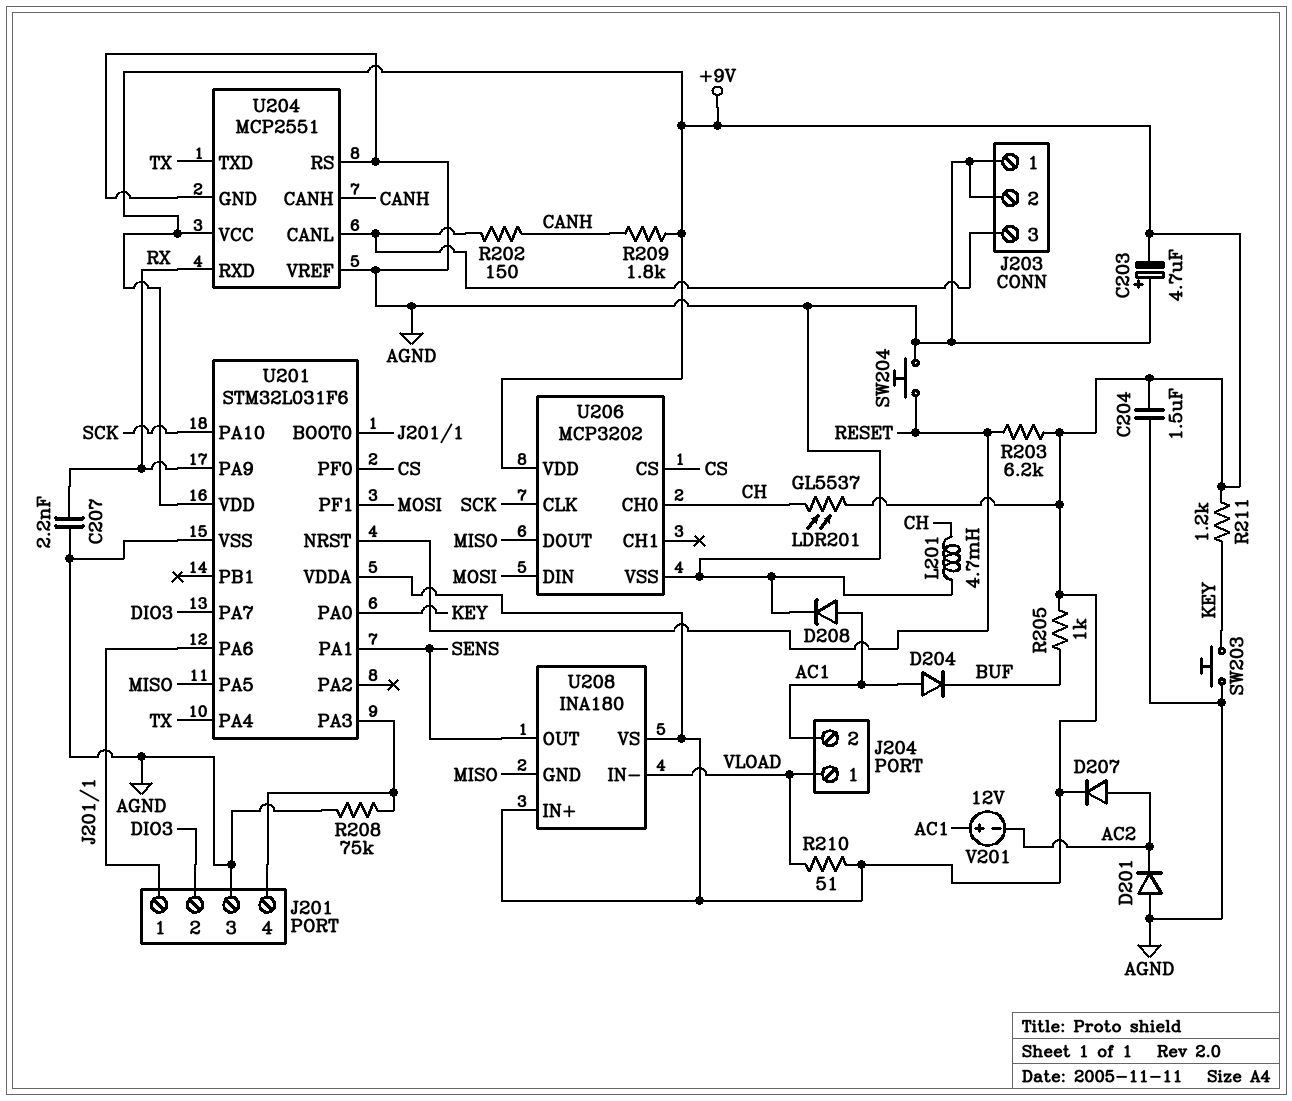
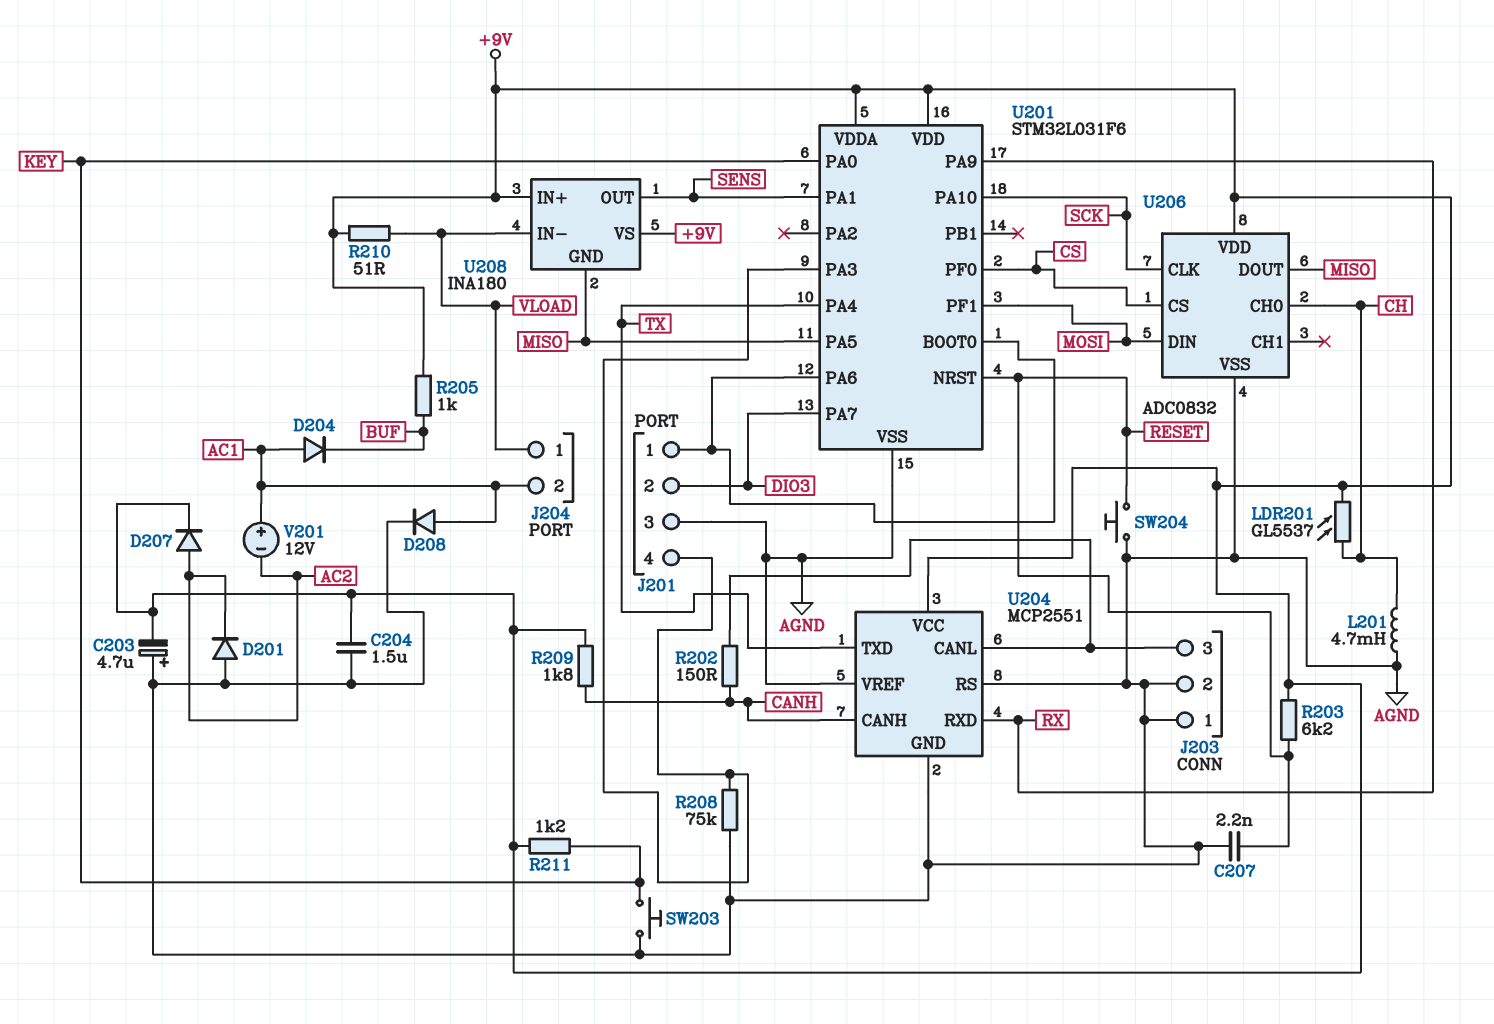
C207: 2.2nF (AGND, RX) -> 2.2nF (AGND, RESET)
U206: MCP3202 -> ADC0832

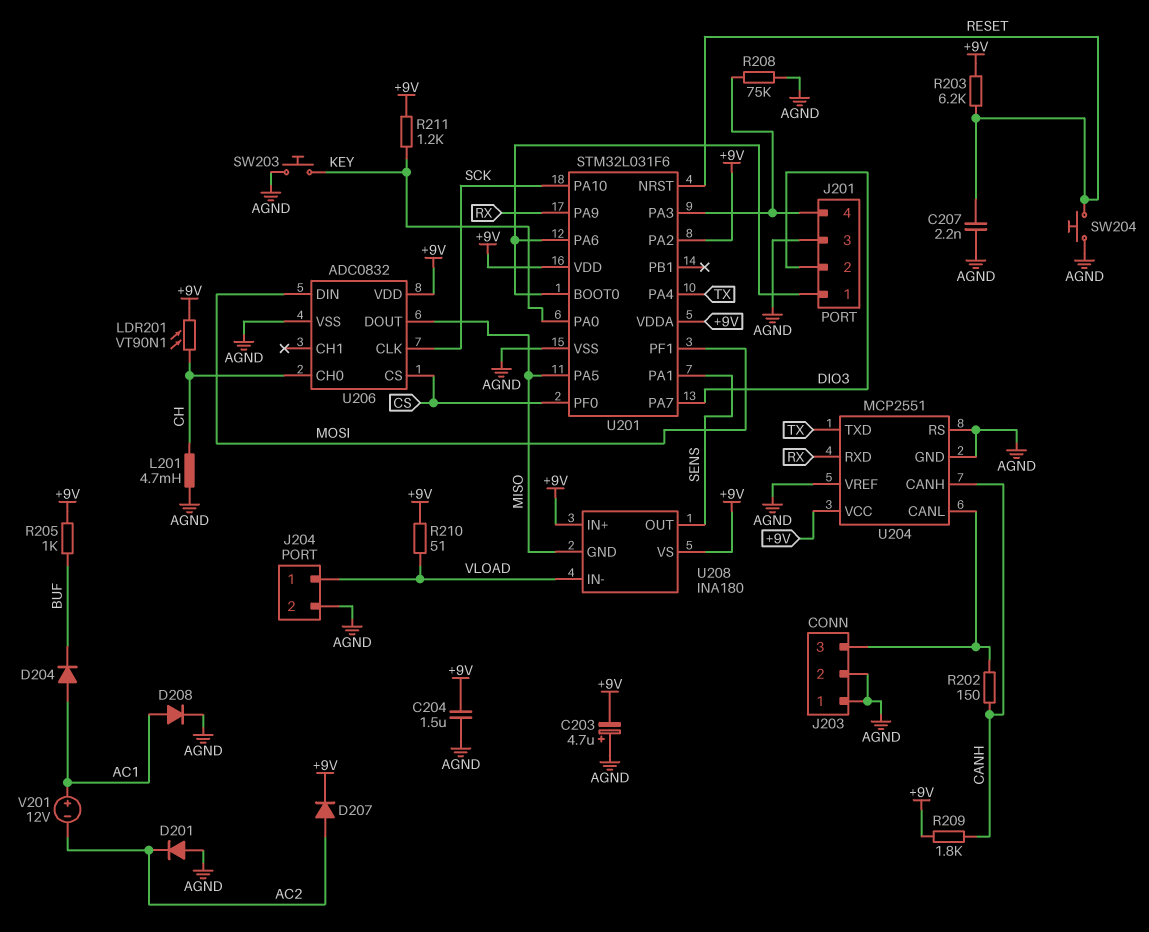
J204 pin 2: AC1 -> AGND
LDR201: GL5537 (+9V, CH) -> VT90N1 (+9V, CH)
U201 pin PA2: none -> +9V

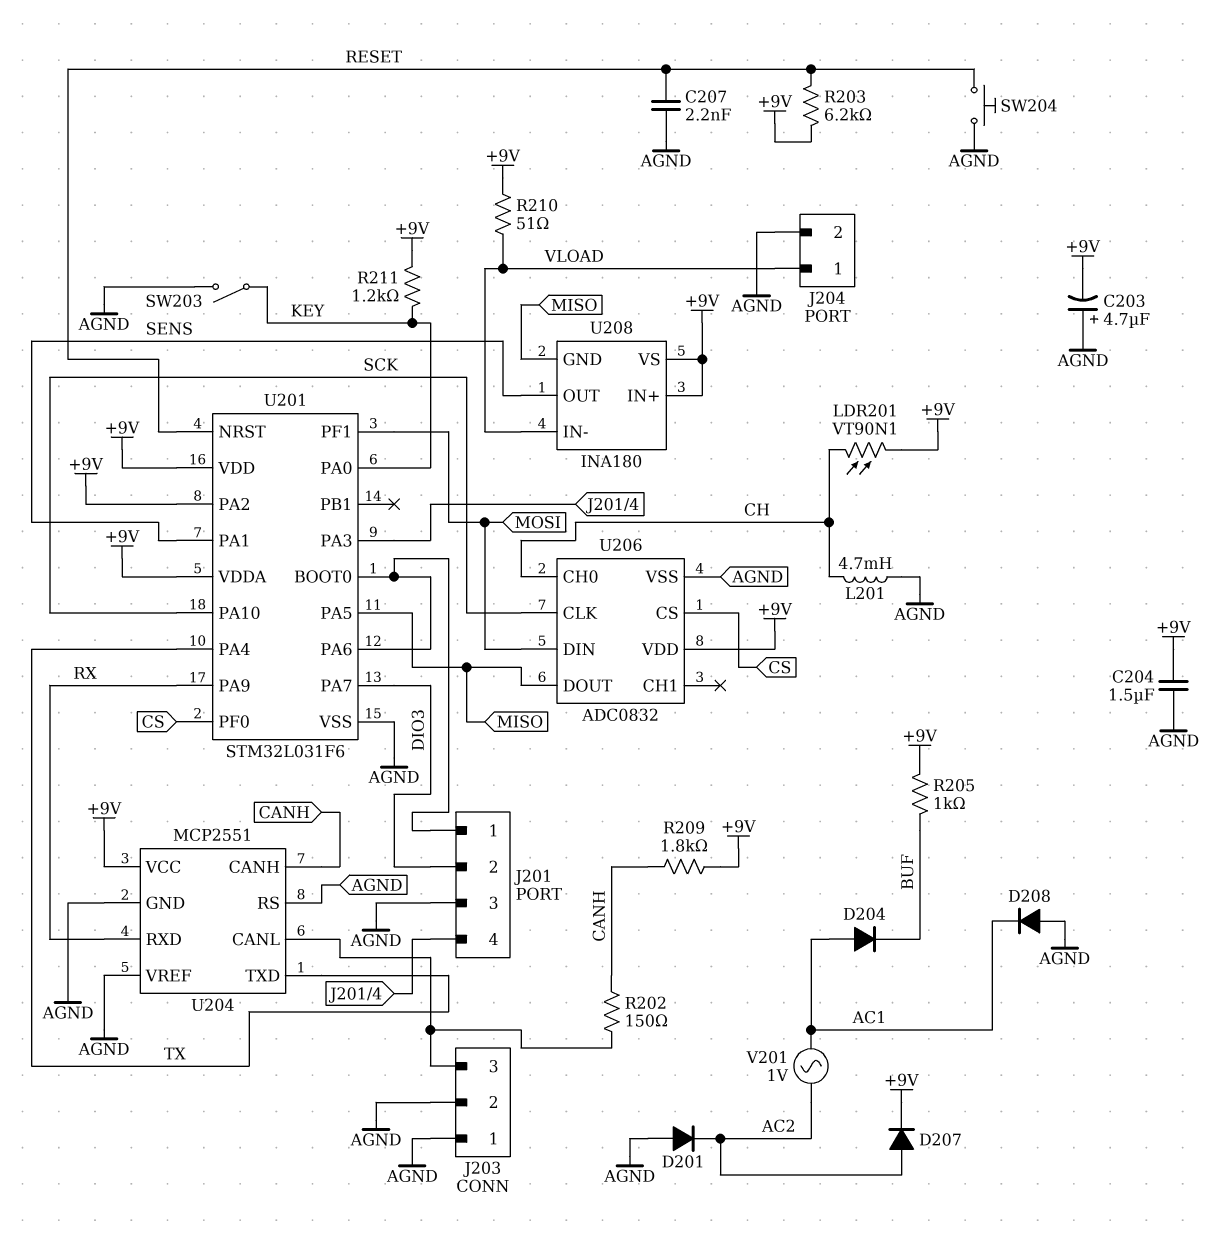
D208: diode (A AC1, K AGND) -> diode (A AGND, K AC1)
R208: 75k (AGND, J201/4) -> none
SW203: button (AGND, KEY) -> switch (AGND, KEY)
V201: 12V (plus AC1, minus AC2) -> AC 1V (AC1, AC2)

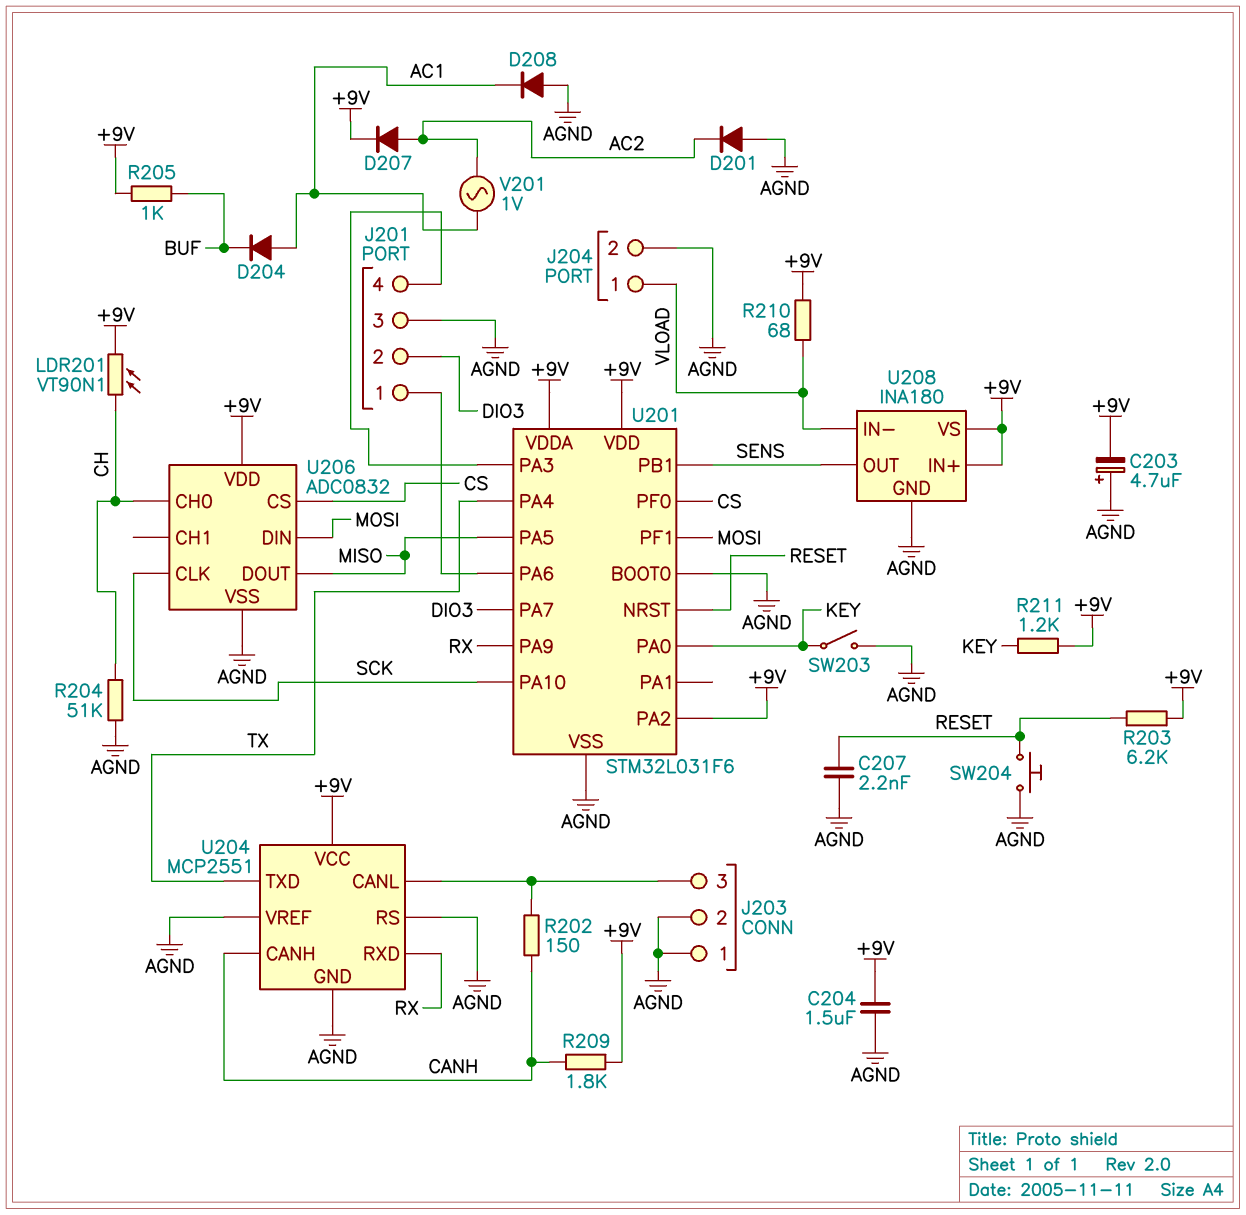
L201: 4.7mH (AGND, CH) -> none
R204: none -> 51k (AGND, CH)
R210: 51 (+9V, VLOAD) -> 68 (+9V, VLOAD)
U201 pin BOOT0: J201/1 -> AGND
U201 pin PA1: SENS -> none
U201 pin PB1: none -> SENS
U208 pin GND: MISO -> AGND

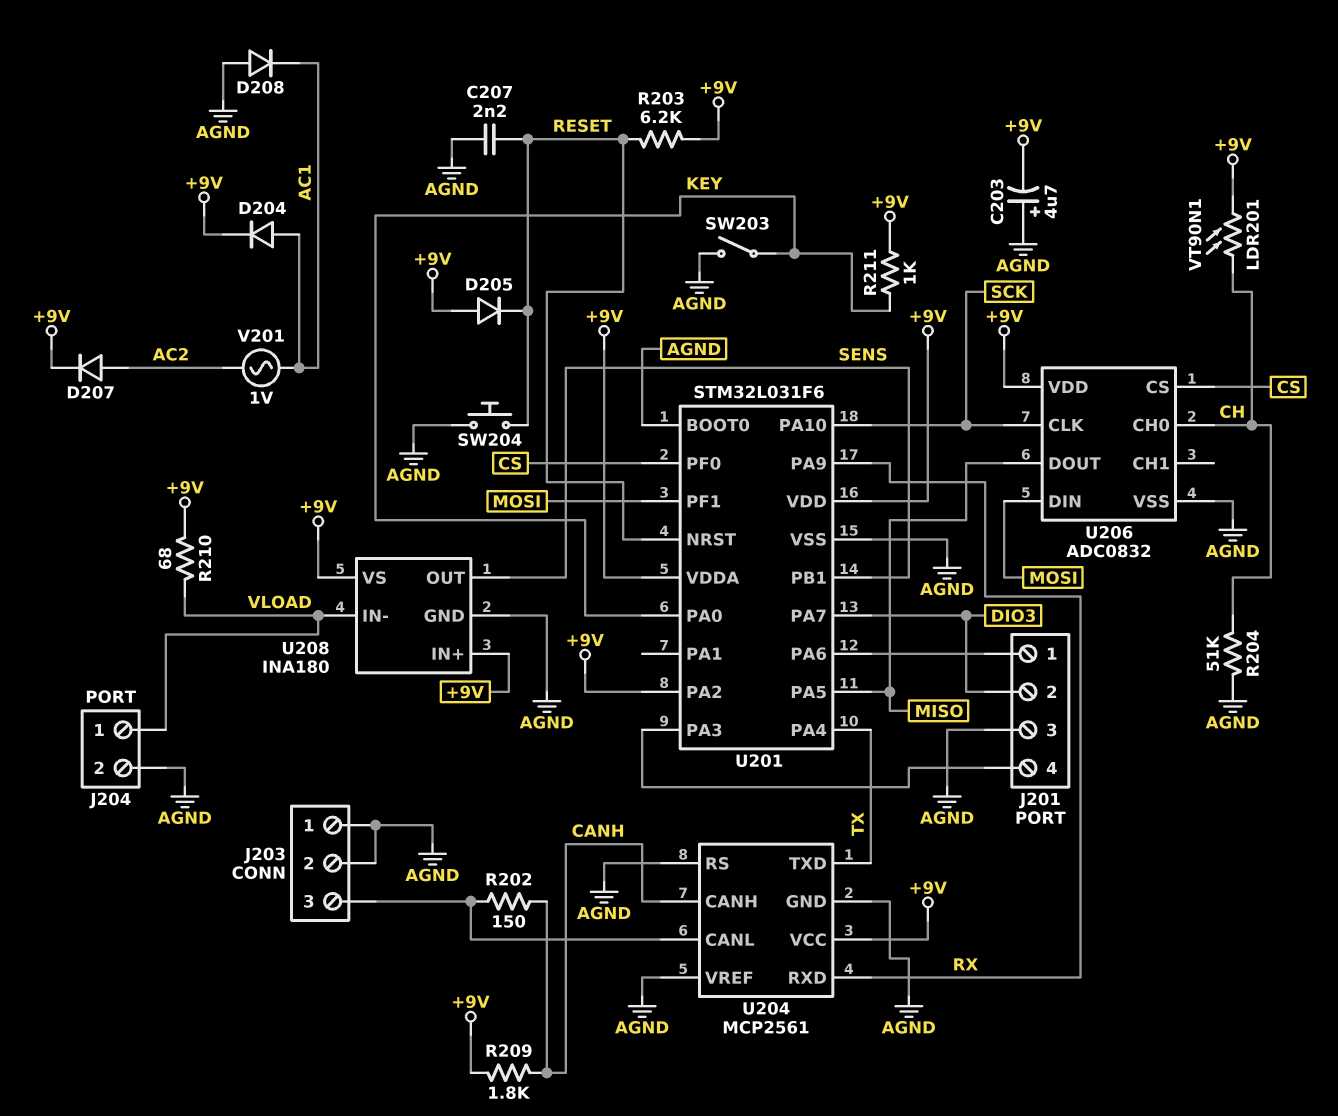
C204: 1.5uF (+9V, AGND) -> none
D201: diode (A AGND, K AC2) -> none
D204: diode (A AC1, K BUF) -> diode (A AC1, K +9V)
D205: none -> diode (A +9V, K RESET)
R205: 1k (+9V, BUF) -> none
R211: 1.2k (+9V, KEY) -> 1k (+9V, KEY)
U204: MCP2551 -> MCP2561

